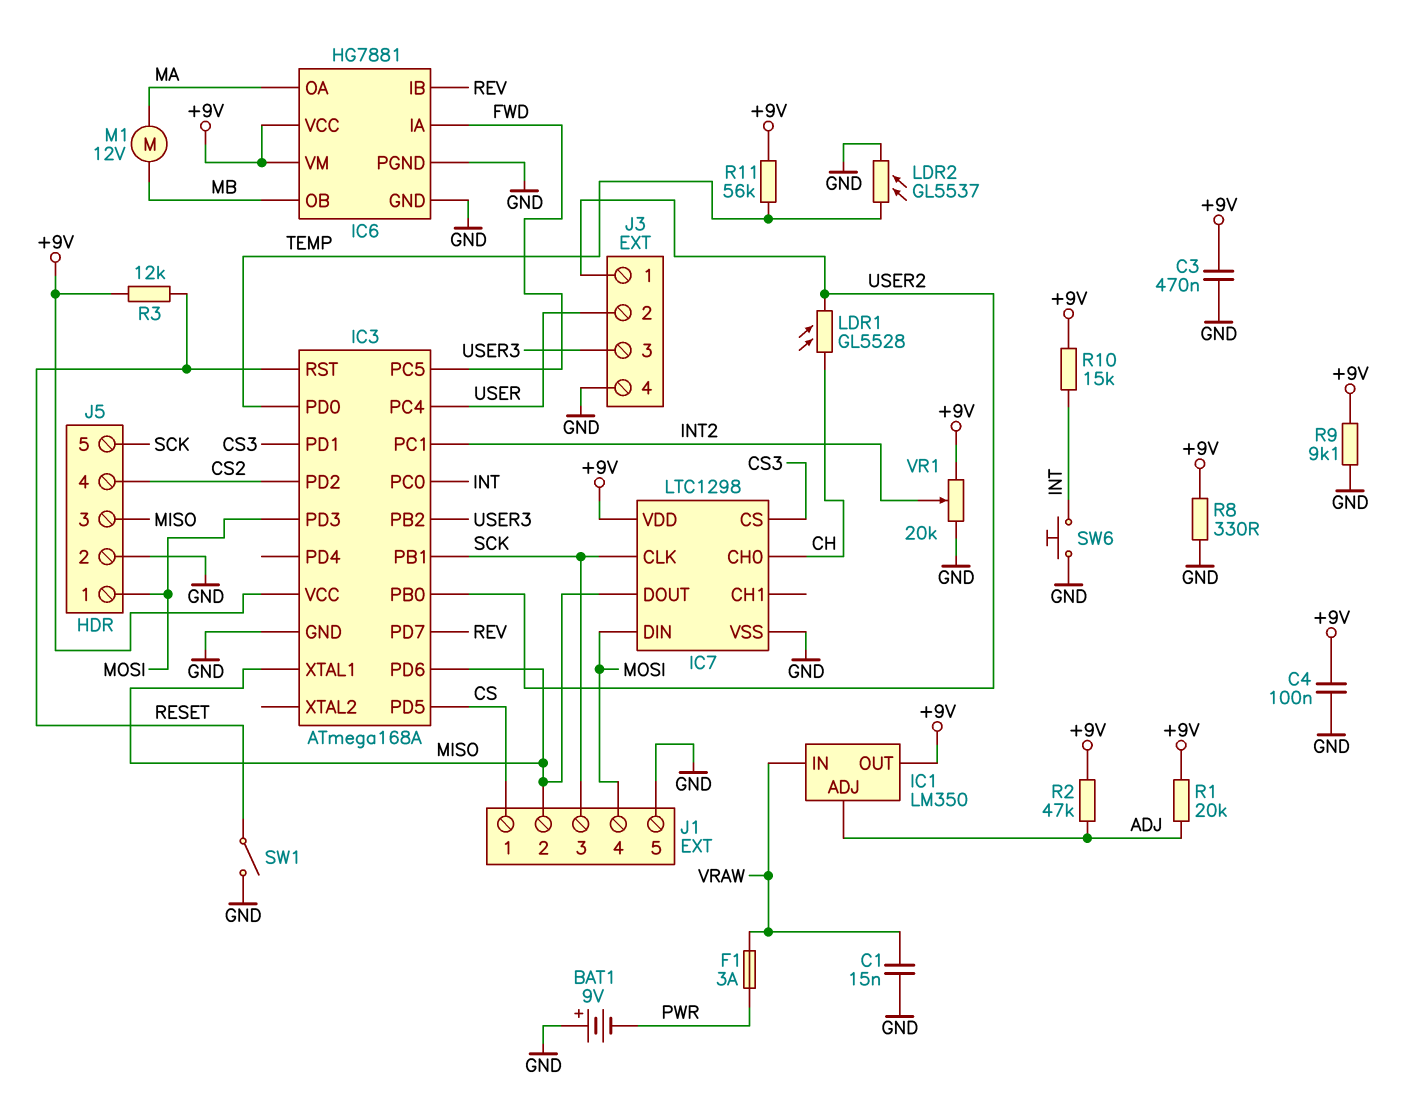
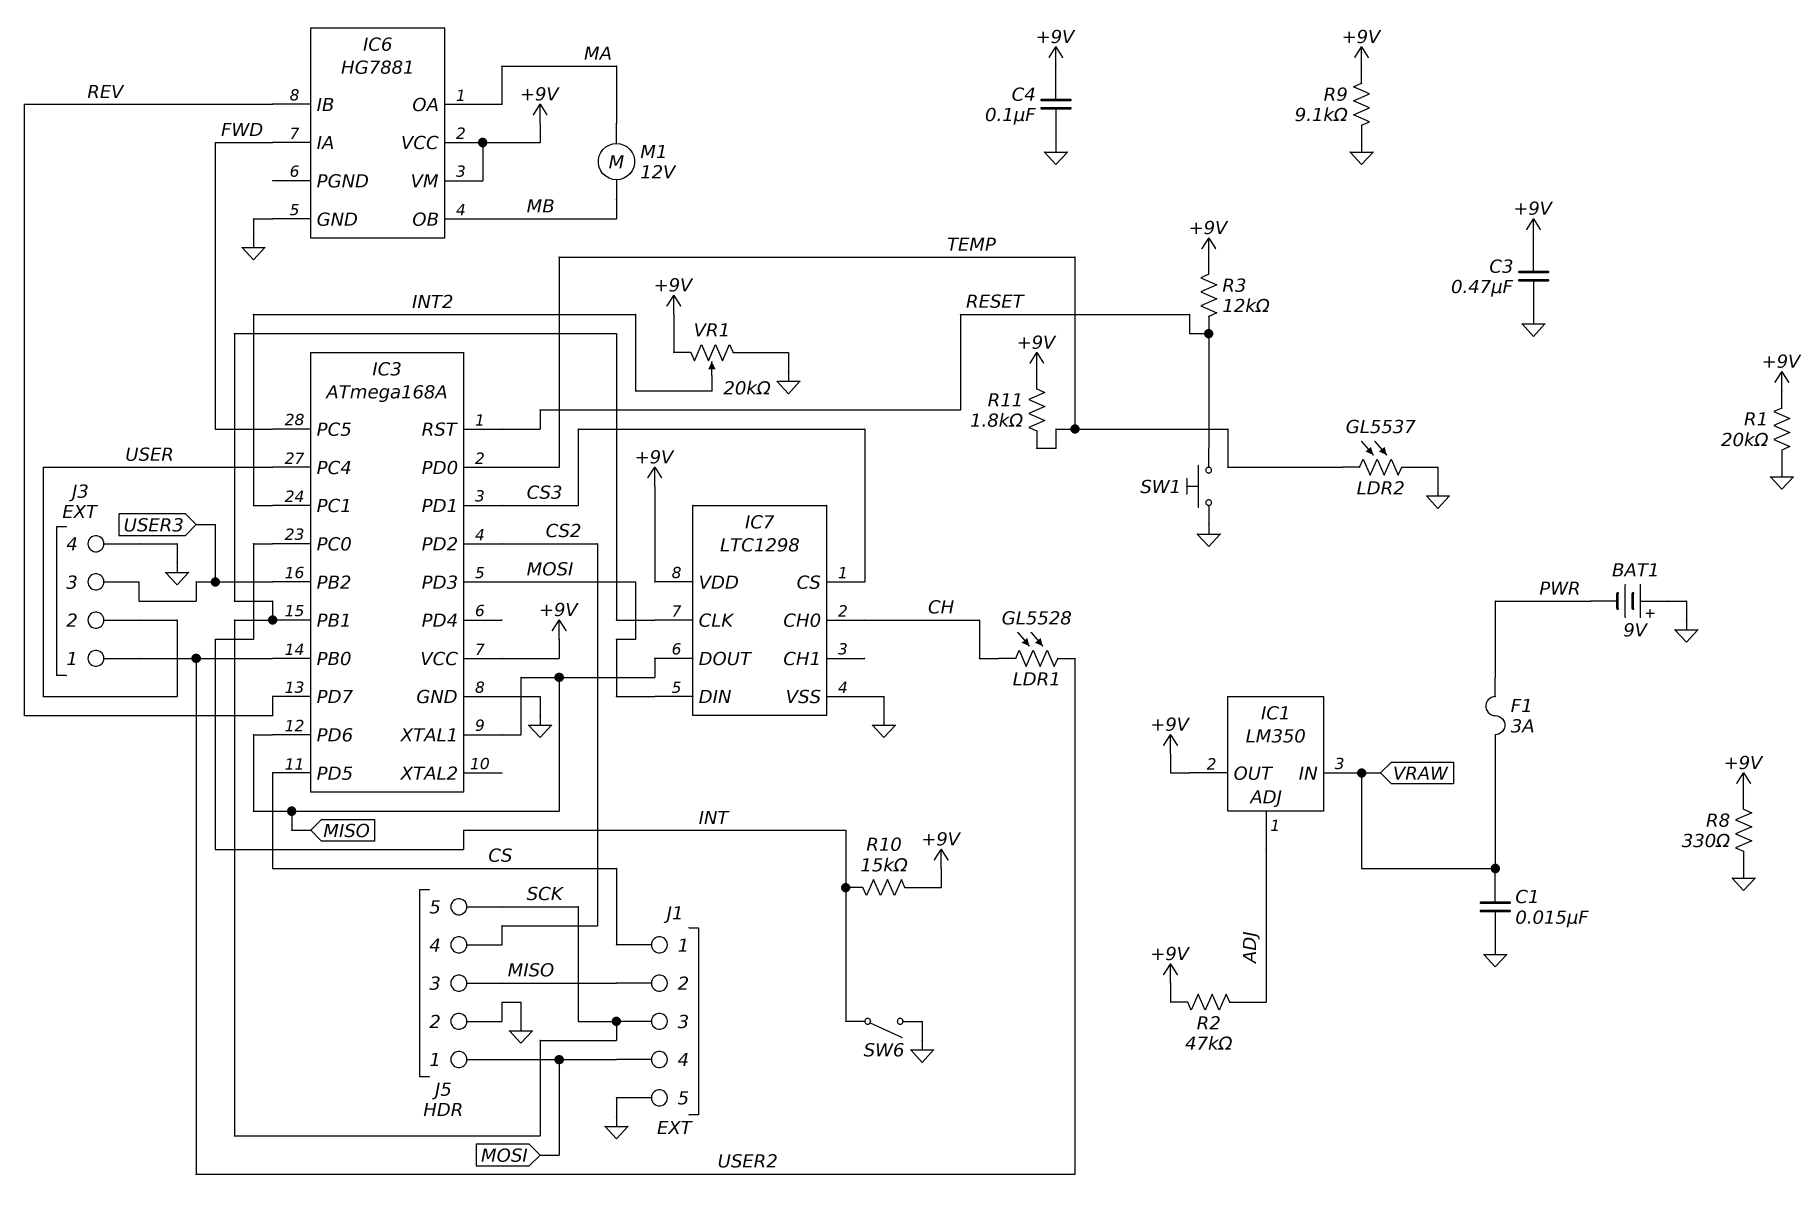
IC6 pin PGND: GND -> none
R1: 20k (+9V, ADJ) -> 20k (+9V, GND)
R11: 56k (+9V, TEMP) -> 1.8k (+9V, TEMP)
SW1: switch (GND, RESET) -> button (GND, RESET)
SW6: button (GND, INT) -> switch (GND, INT)

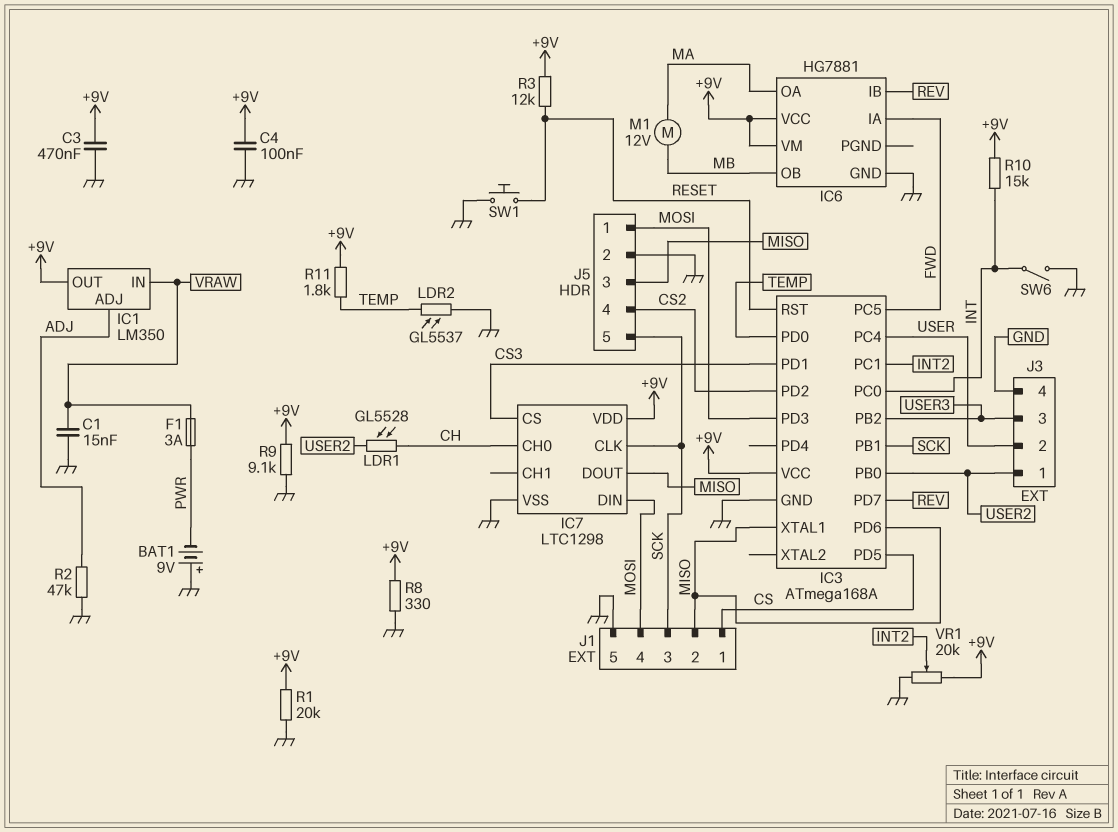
R2: 47k (+9V, ADJ) -> 47k (ADJ, GND)

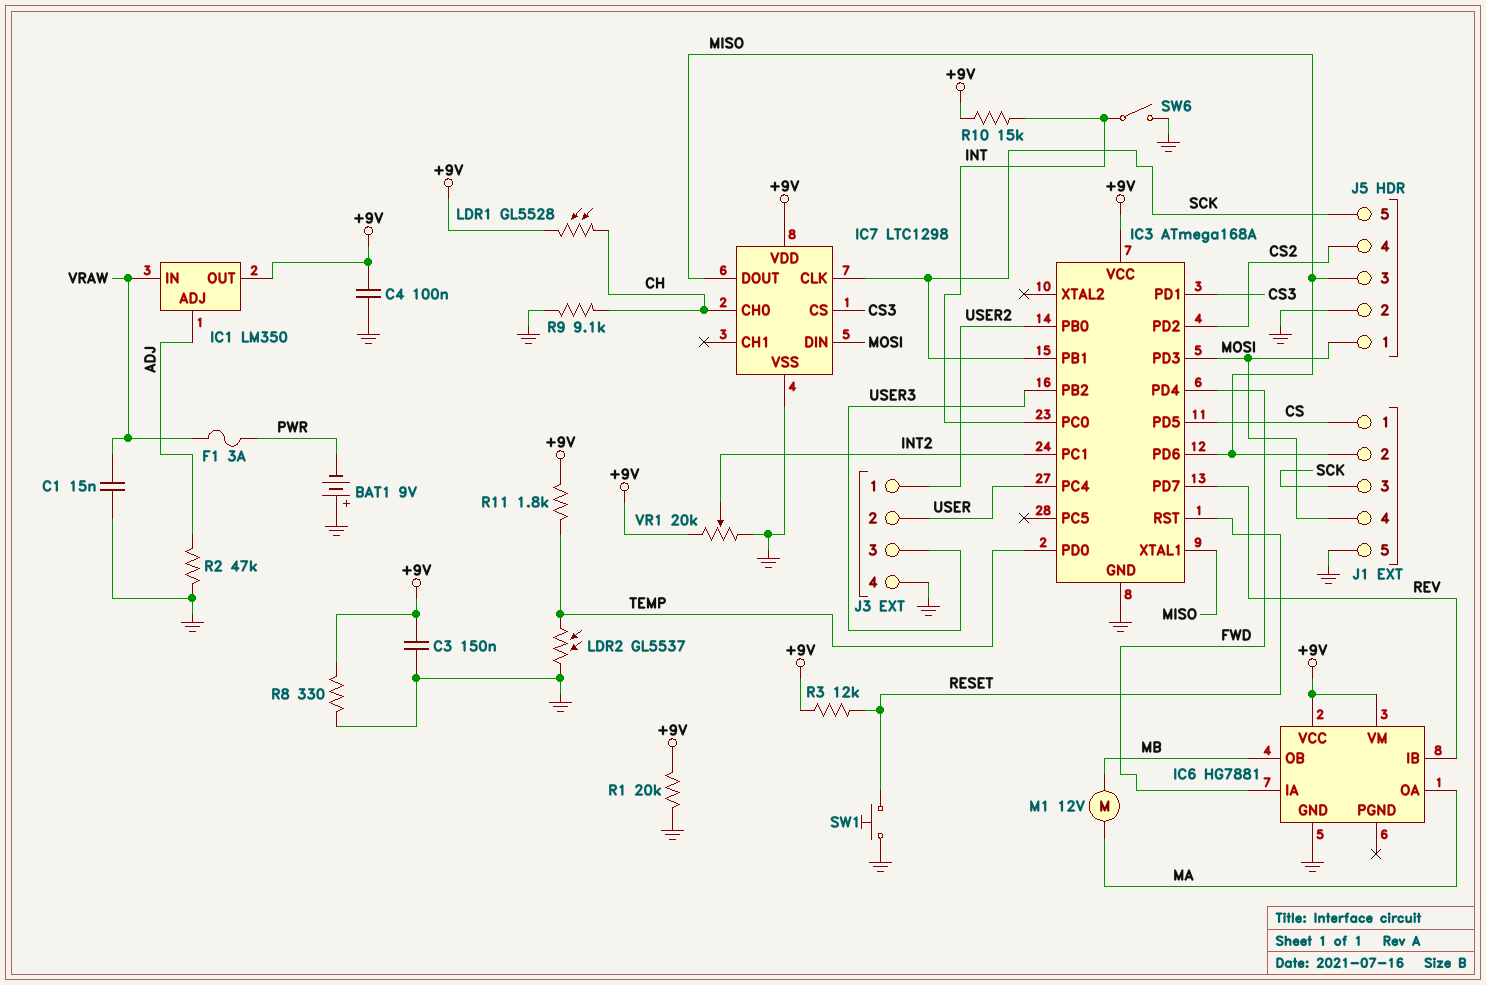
C3: 470nF (+9V, GND) -> 150nF (+9V, GND)
IC3 pin PC5: FWD -> none
IC3 pin PD4: none -> FWD
LDR1: GL5528 (CH, USER2) -> GL5528 (+9V, CH)
R9: 9.1k (+9V, GND) -> 9.1k (CH, GND)

